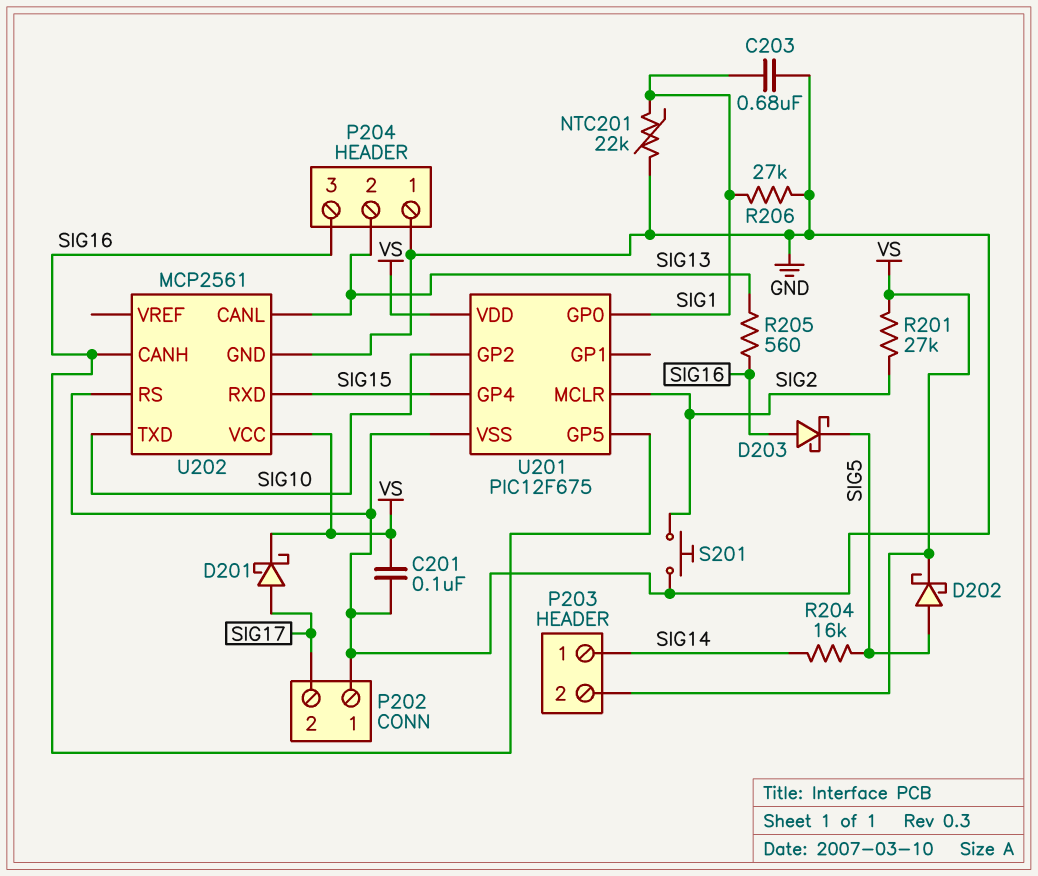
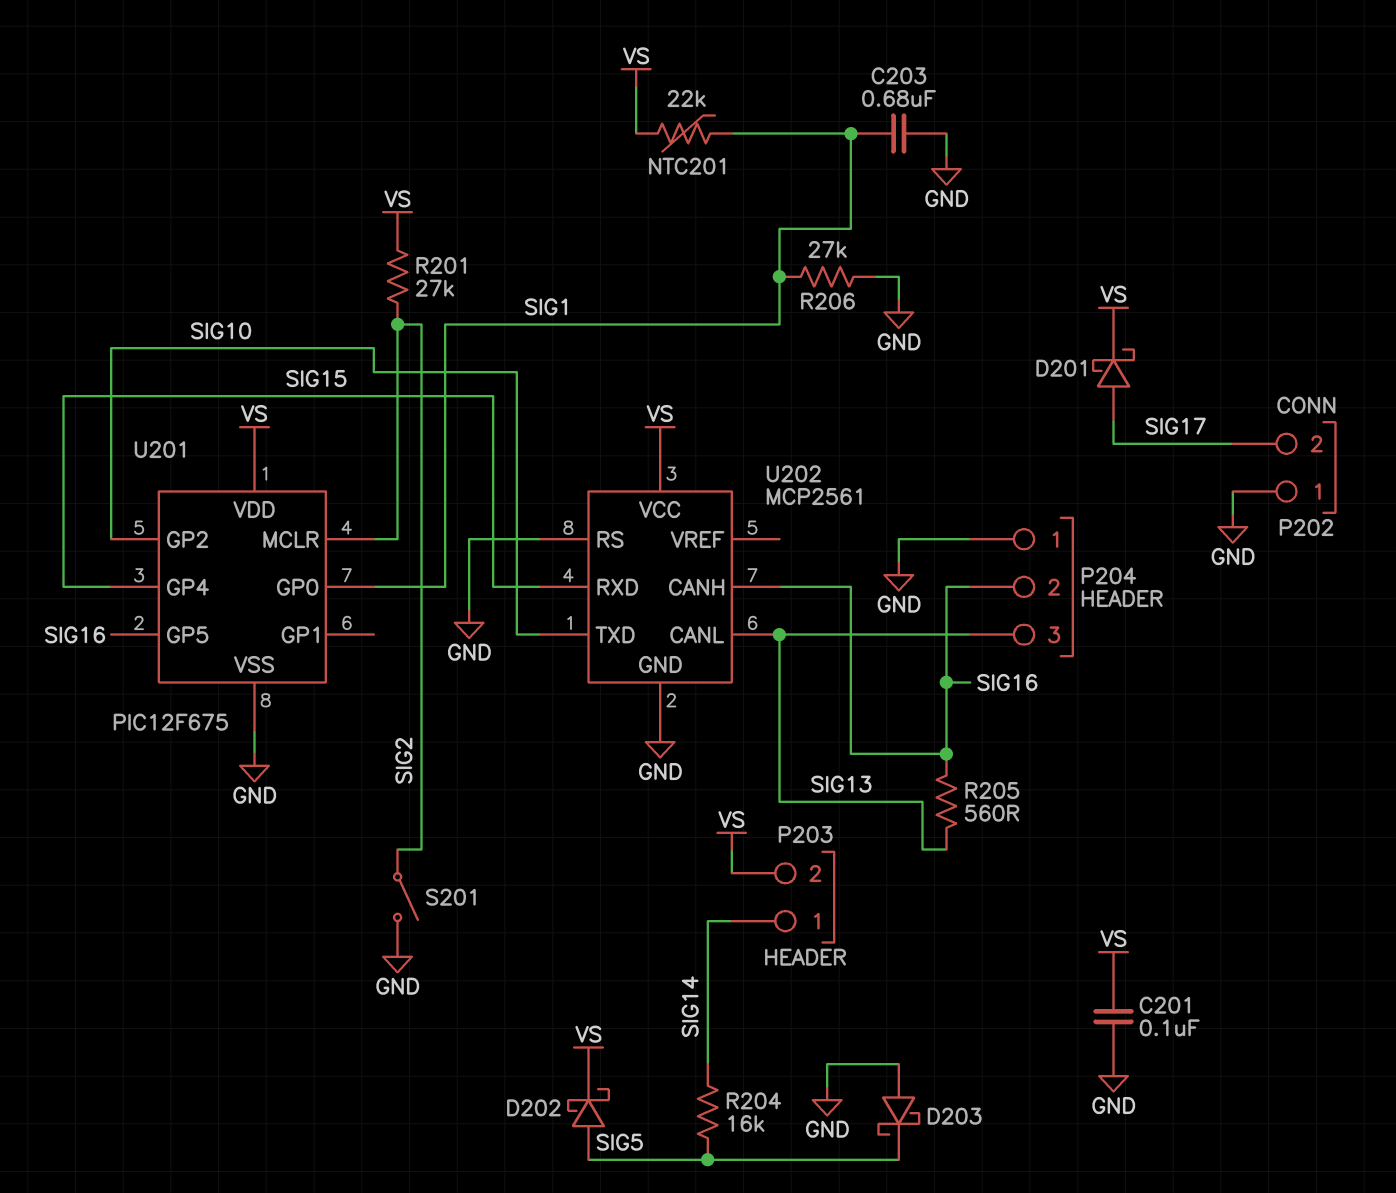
D203: schottky (A SIG16, K SIG5) -> schottky (A GND, K SIG5)
NTC201: 22k (GND, SIG1) -> 22k (SIG1, VS)
P204 pin 2: SIG13 -> SIG16
P204 pin 3: SIG16 -> SIG13
S201: button (GND, SIG2) -> switch (GND, SIG2)

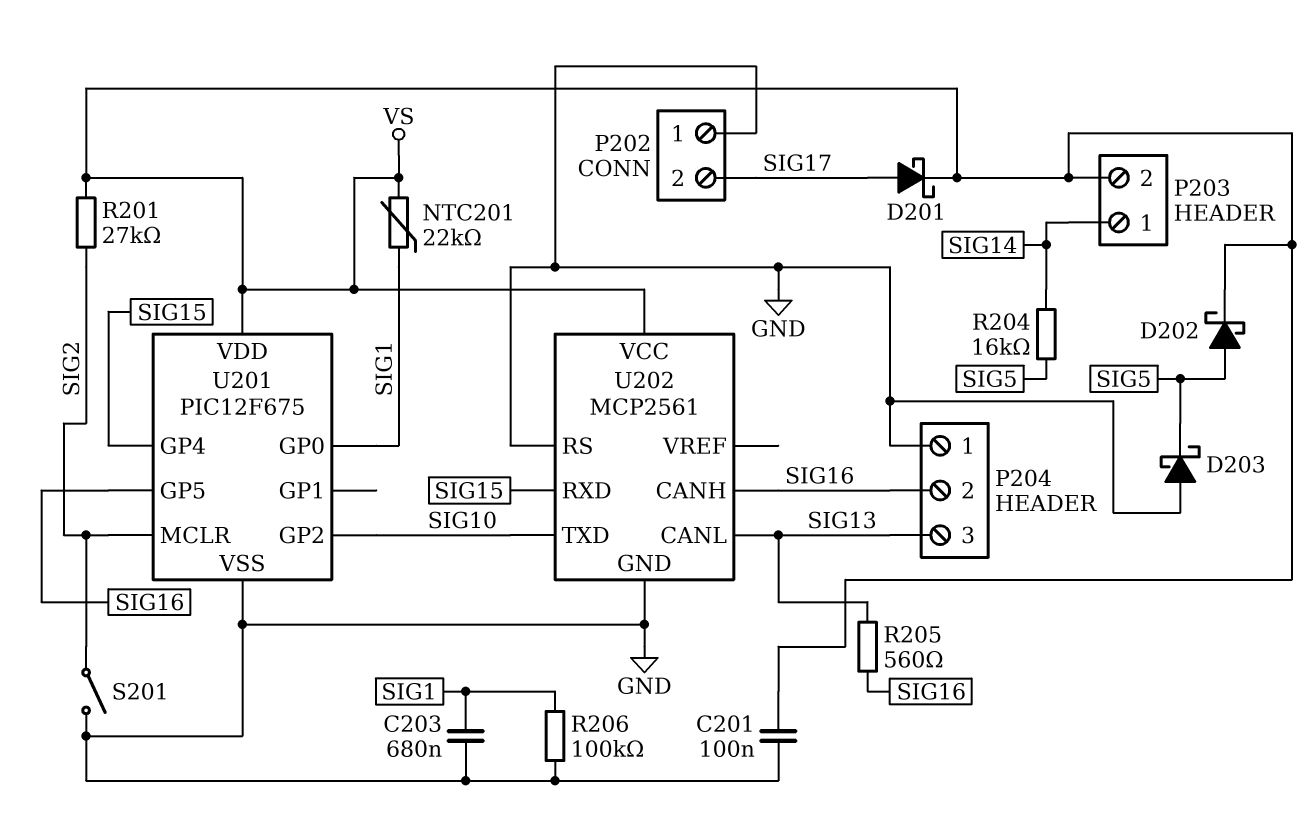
R206: 27k (GND, SIG1) -> 100k (GND, SIG1)

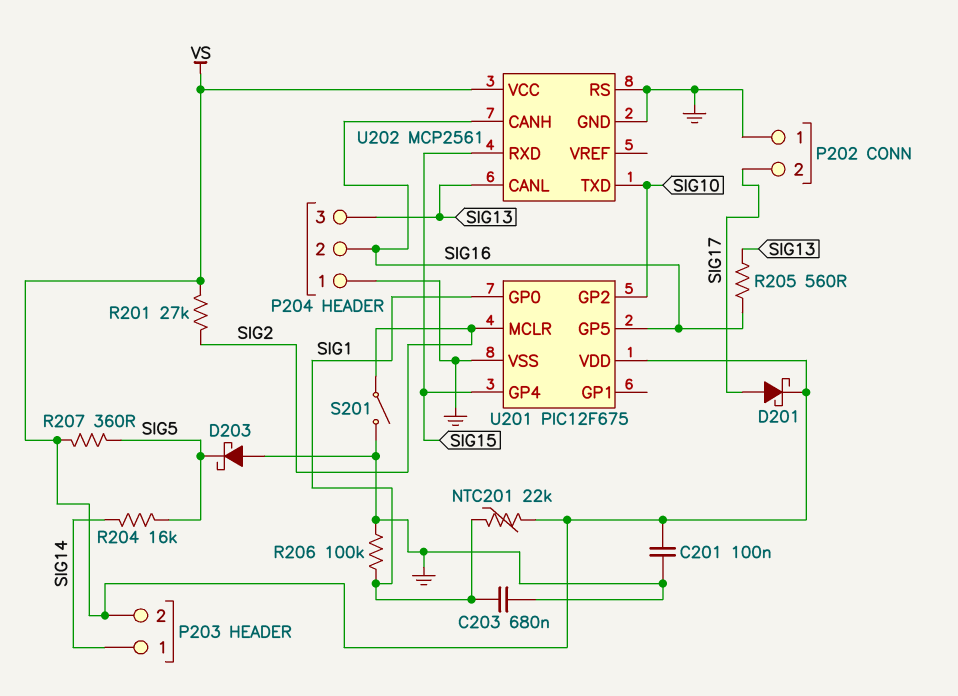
D202: schottky (A SIG5, K VS) -> none
R207: none -> 360 (SIG5, VS)

